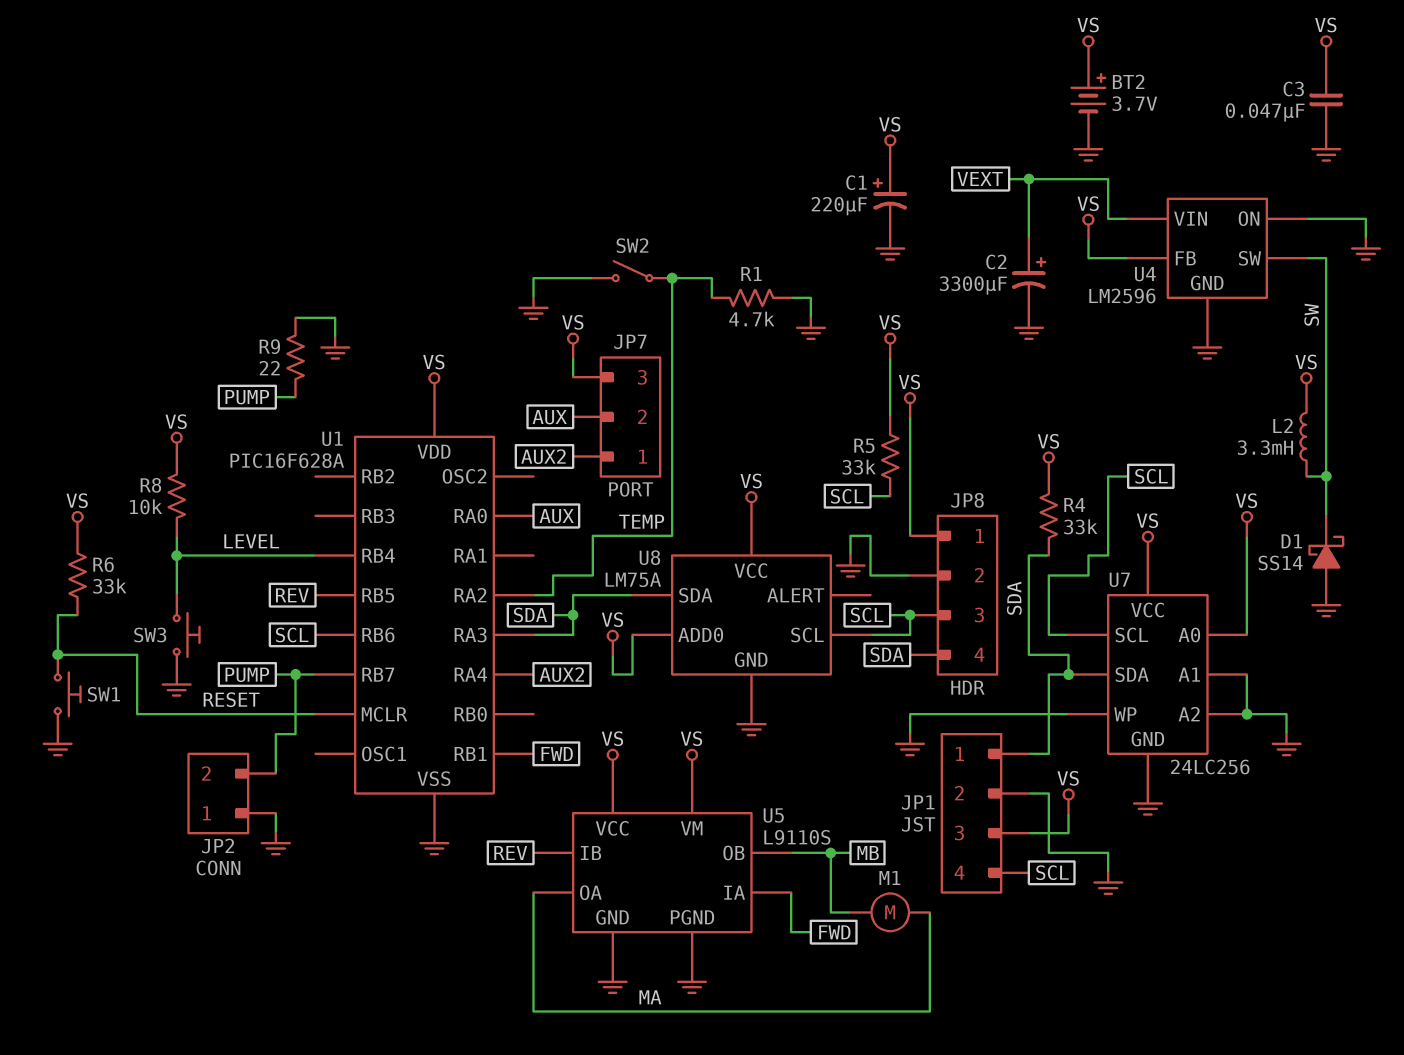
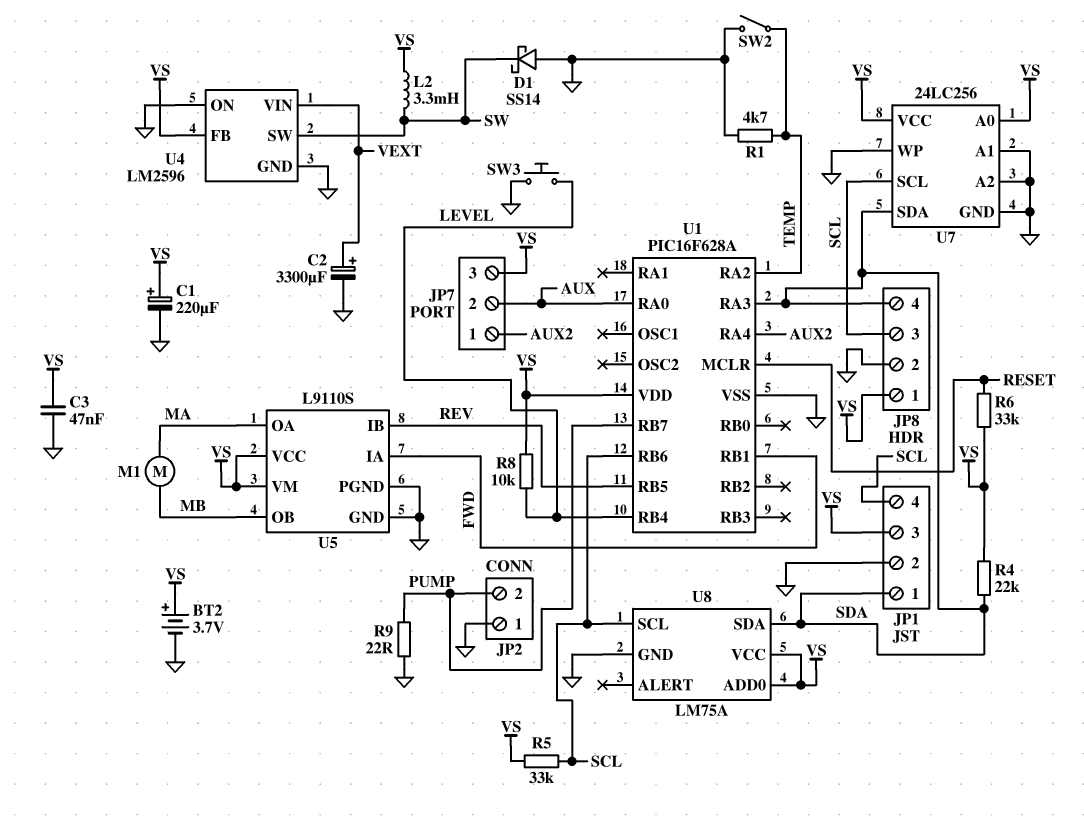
R4: 33k (SDA, VS) -> 22k (SDA, VS)
SW1: button (GND, RESET) -> none

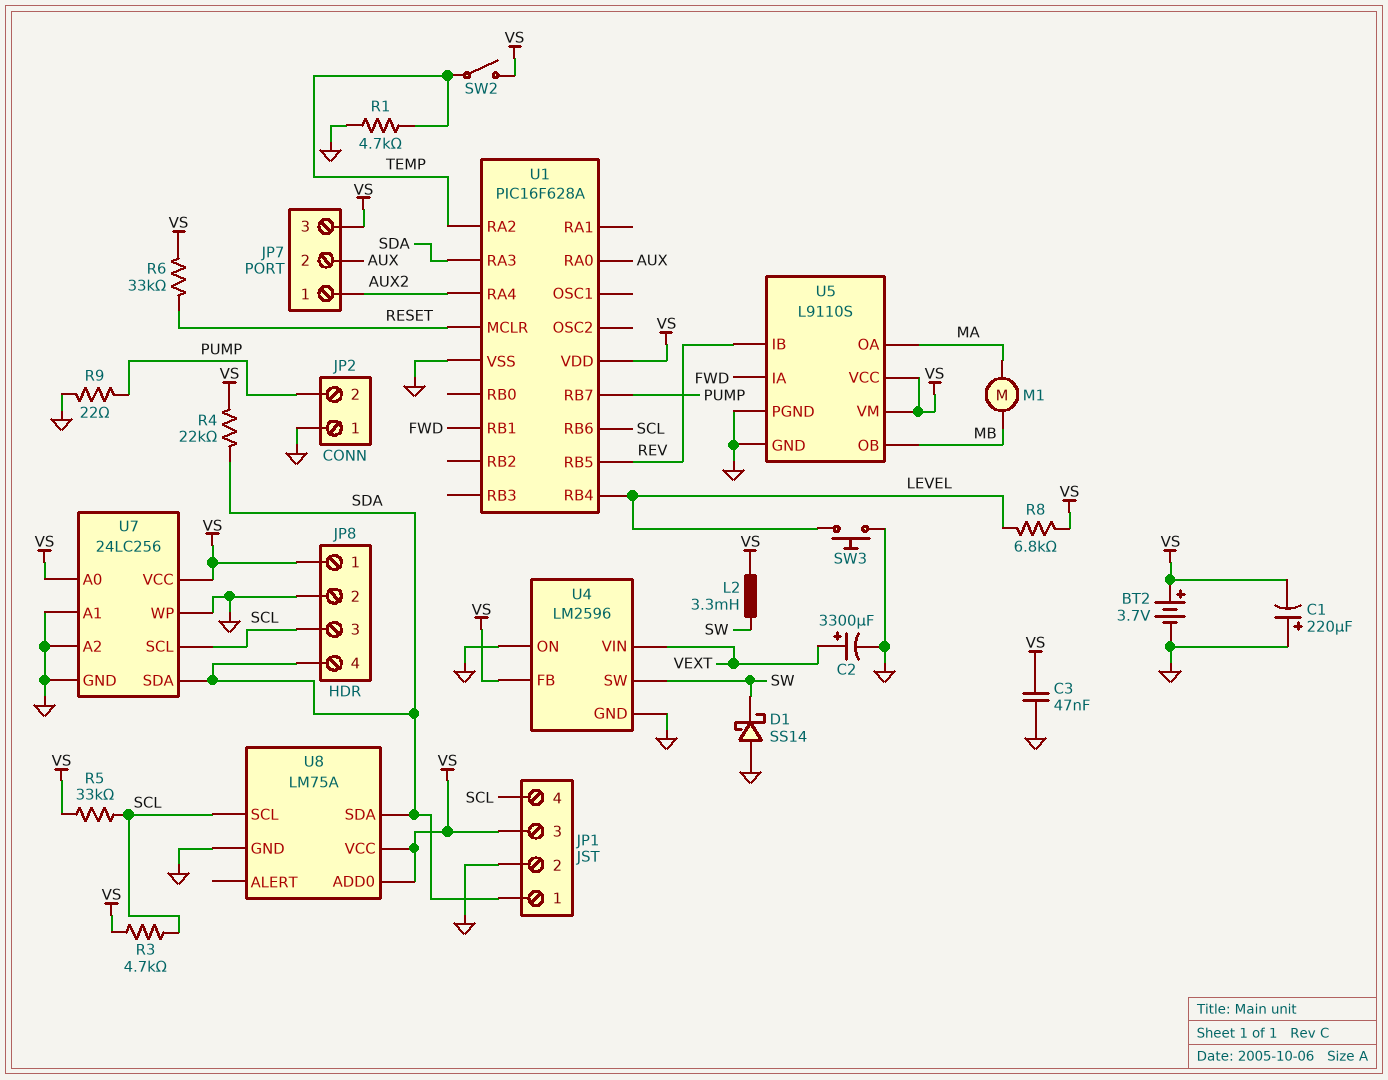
C1: 220uF (plus VS, minus GND) -> 220uF (plus GND, minus VS)
R3: none -> 4.7k (SCL, VS)
R8: 10k (LEVEL, VS) -> 6.8k (LEVEL, VS)
SW2: switch (GND, TEMP) -> switch (TEMP, VS)

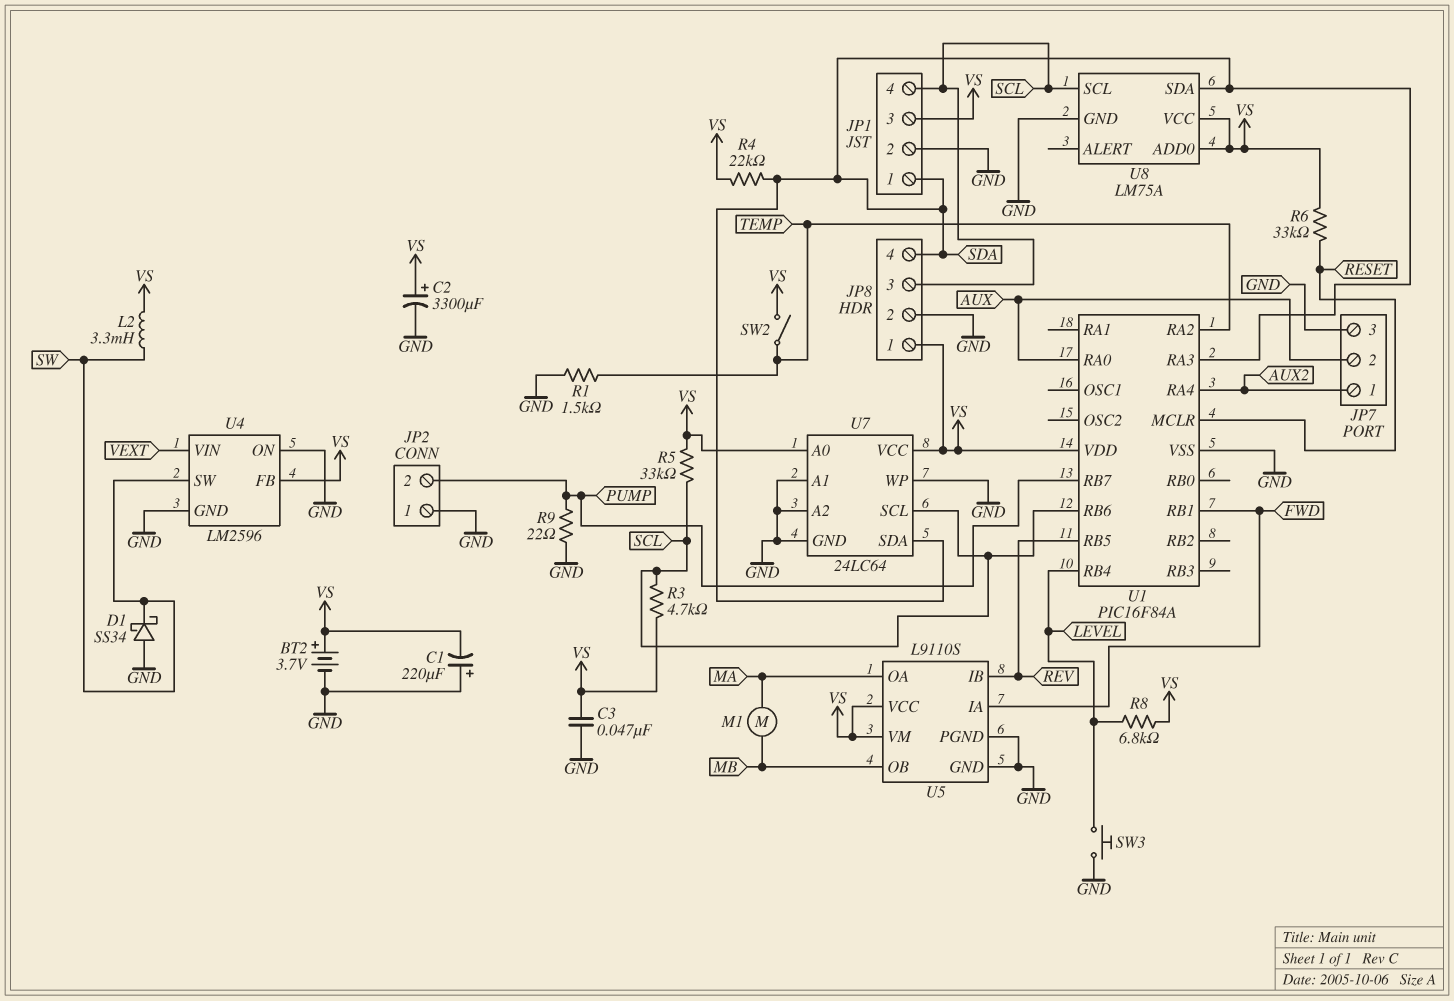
C2: 3300uF (plus VEXT, minus GND) -> 3300uF (plus VS, minus GND)
D1: schottky SS14 (A GND, K SW) -> schottky SS34 (A GND, K SW)
JP7 pin 3: VS -> GND
R1: 4.7k (GND, TEMP) -> 1.5k (GND, TEMP)
U1: PIC16F628A -> PIC16F84A
U7: 24LC256 -> 24LC64

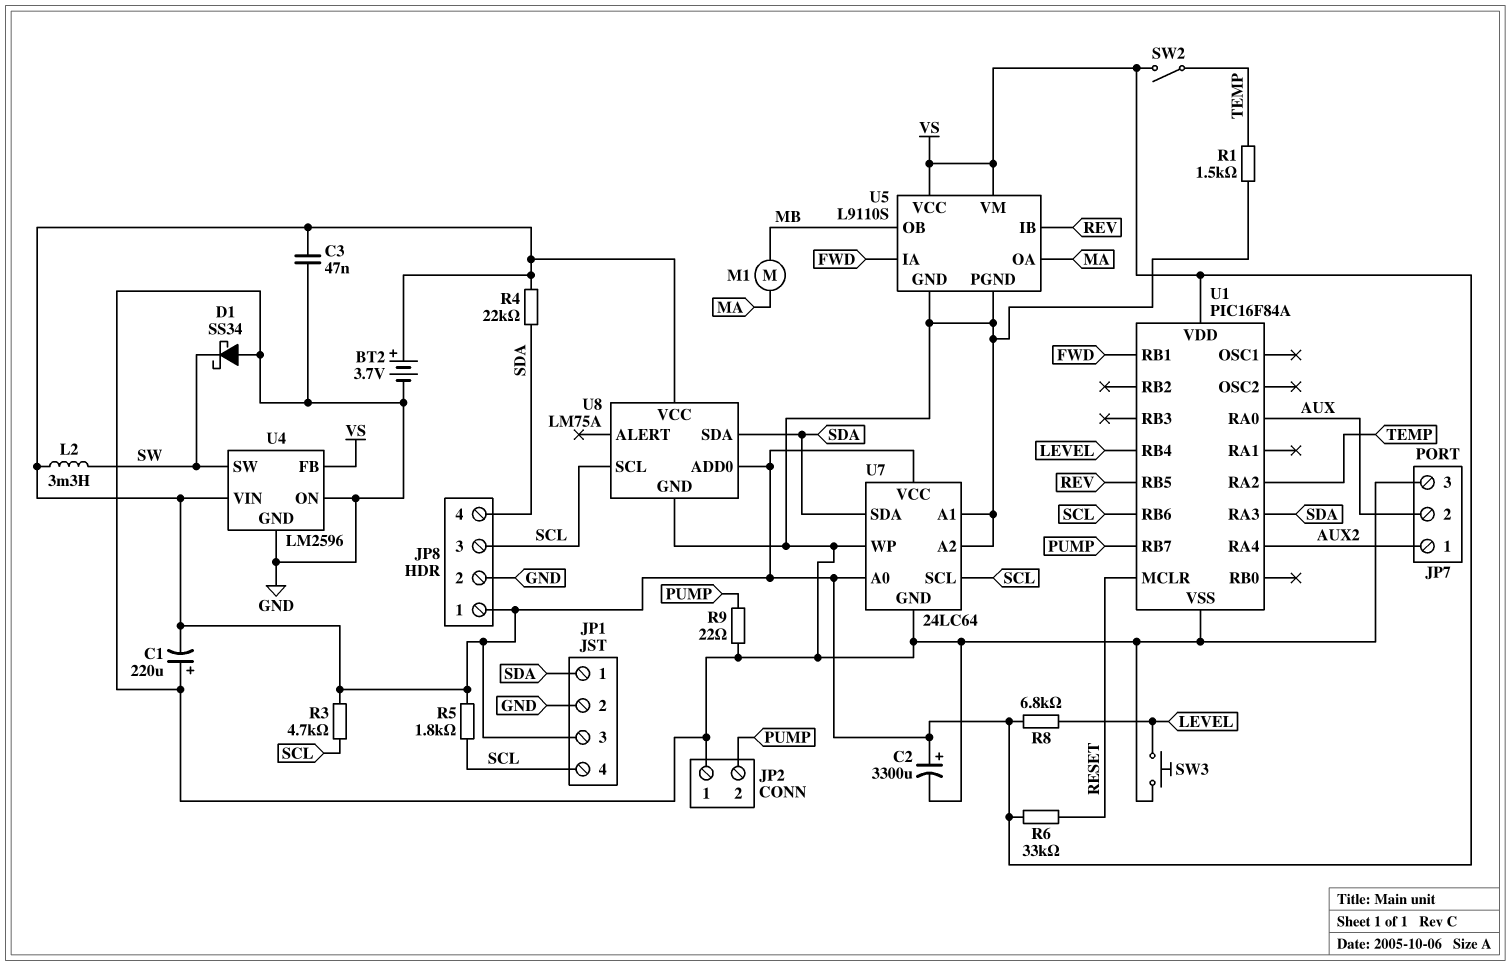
R5: 33k (SCL, VS) -> 1.8k (SCL, VS)
U4 pin VIN: VEXT -> VS

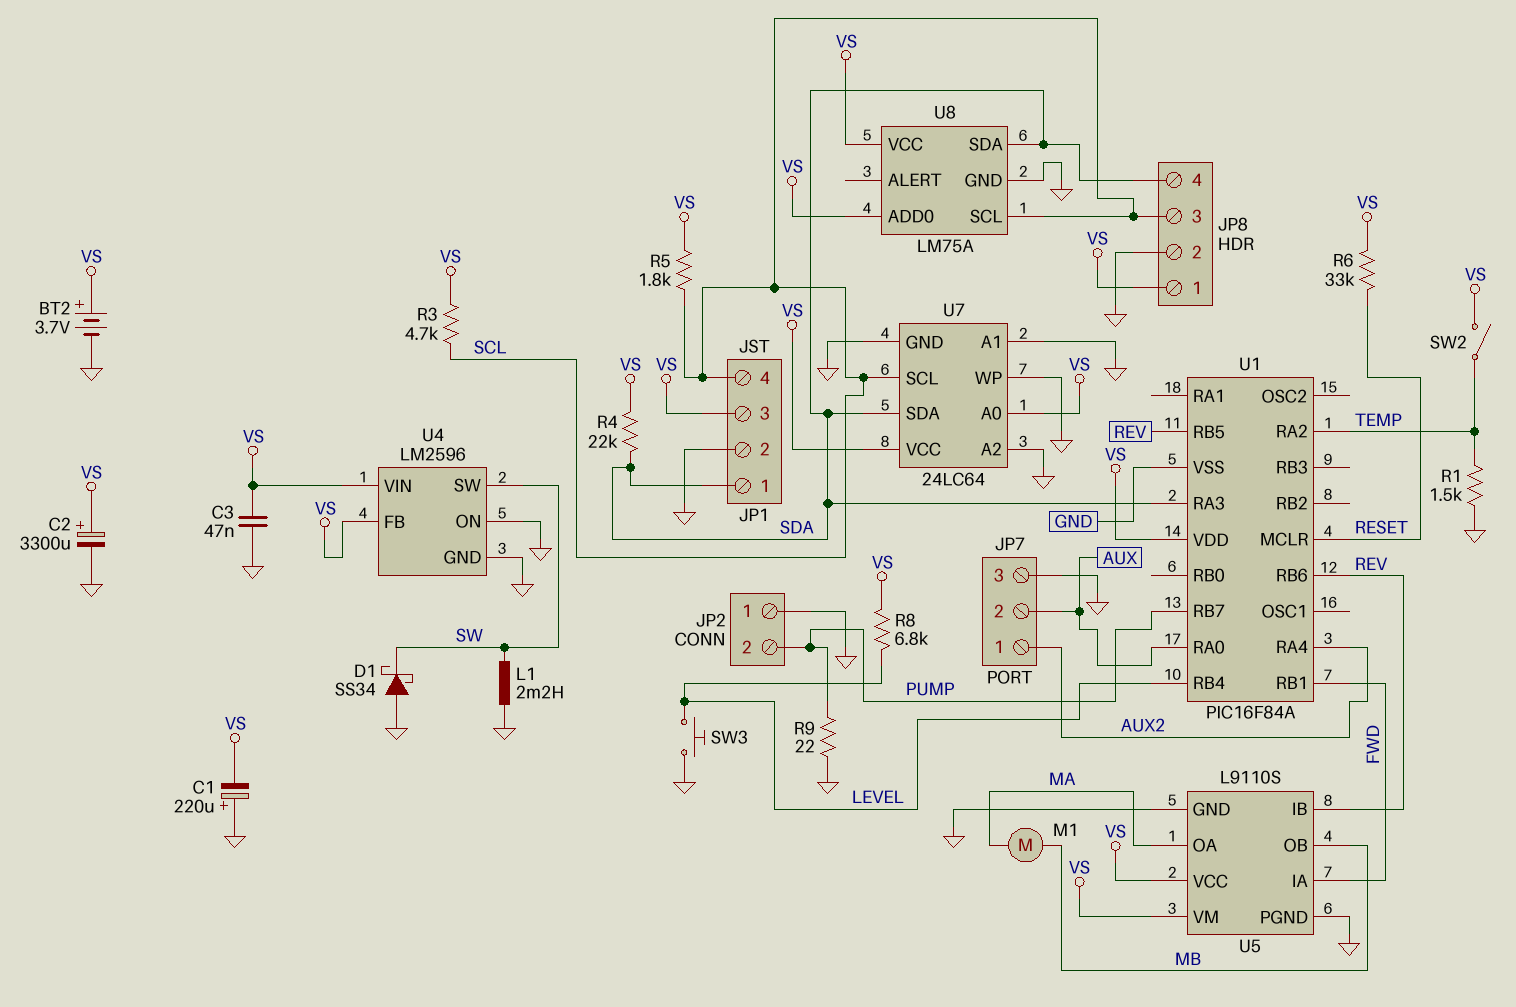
L1: none -> 2.2mH (GND, SW)
L2: 3.3mH (SW, VS) -> none
U1 pin RB6: SCL -> REV

